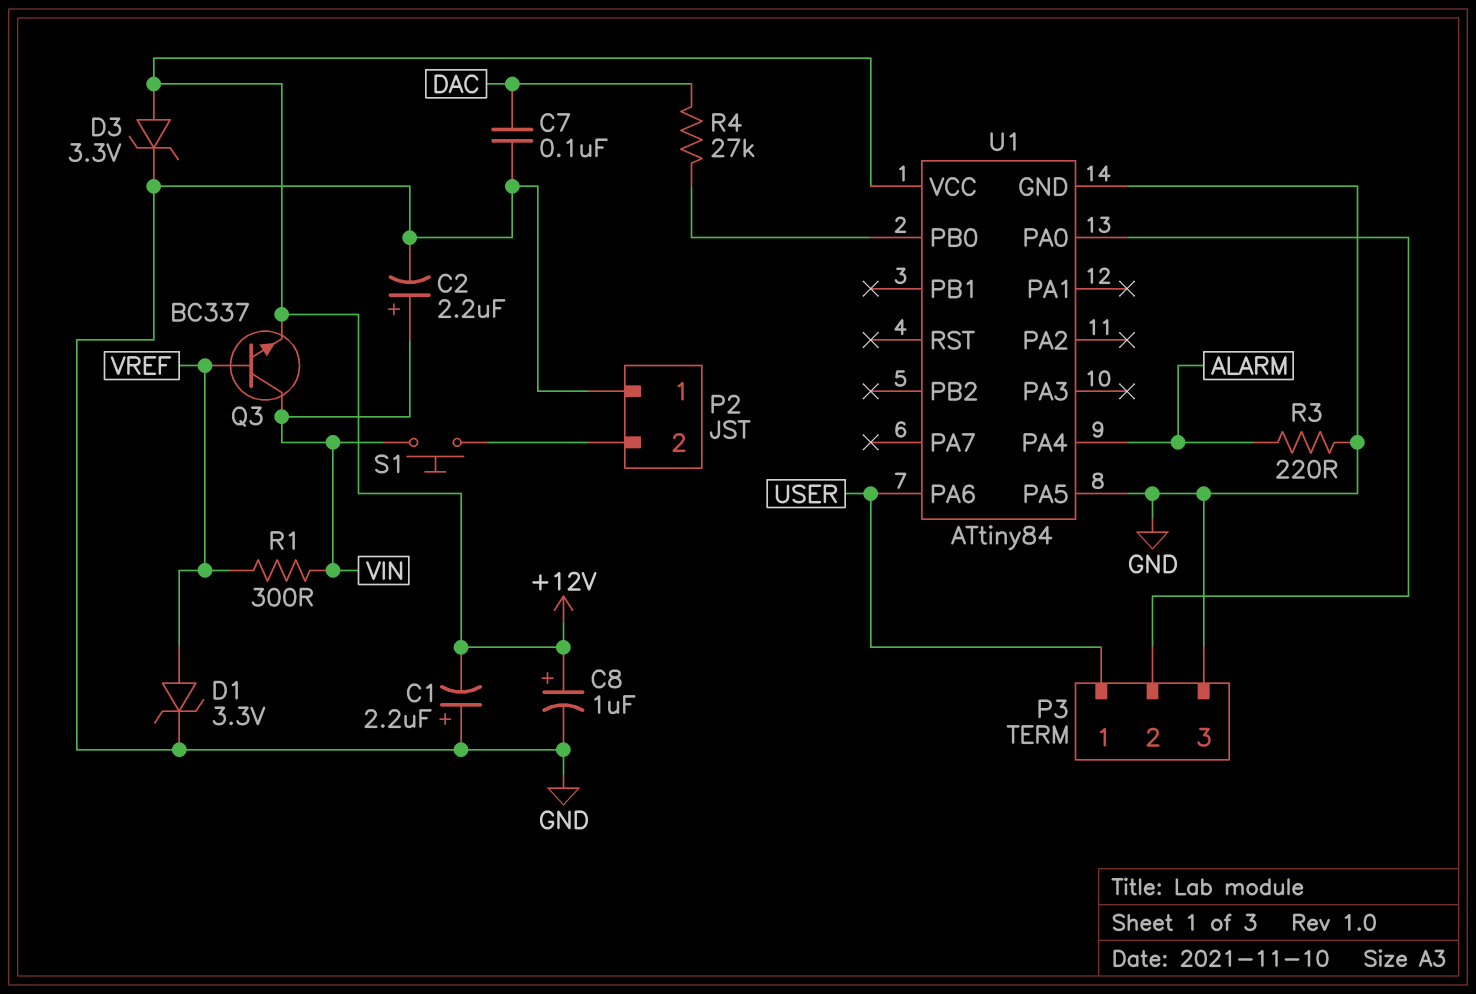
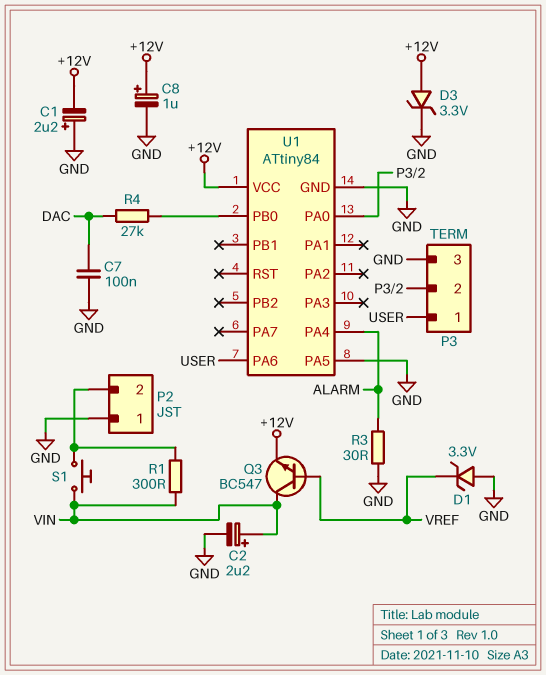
D1: zener 3.3V (A VREF, K GND) -> zener 3.3V (A GND, K VREF)
Q3: NPN BC337 (B VREF, C VIN, E +12V) -> NPN BC547 (B VREF, C VIN, E +12V)
R1: 300 (VIN, VREF) -> 300 (P2/2, VIN)
R3: 220 (ALARM, GND) -> 30 (ALARM, GND)

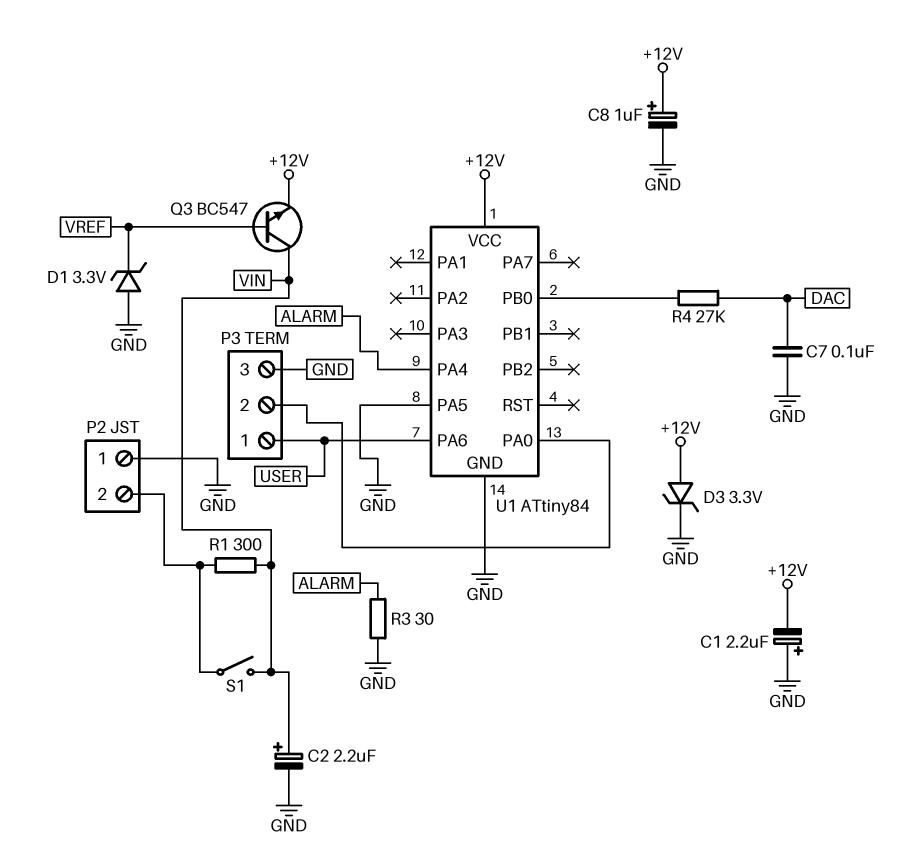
S1: button (P2/2, VIN) -> switch (P2/2, VIN)

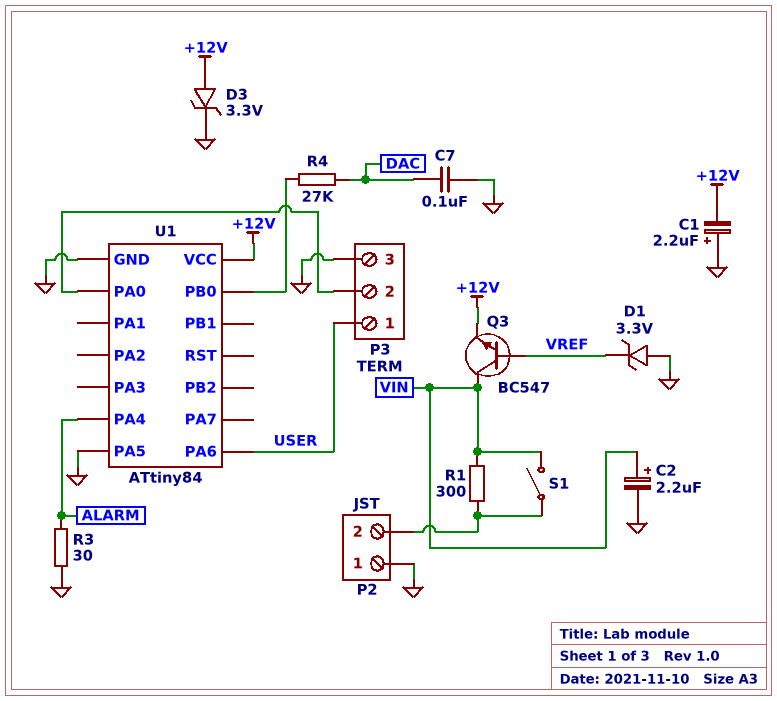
C8: 1uF (plus +12V, minus GND) -> none

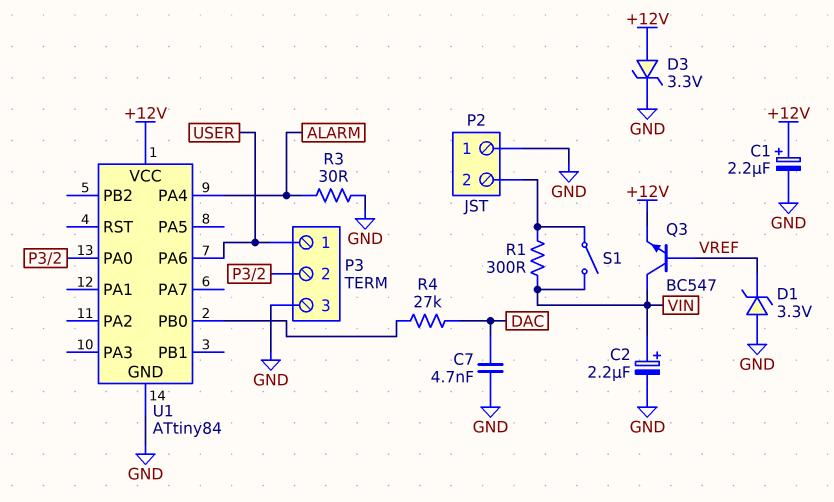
C1: 2.2uF (plus GND, minus +12V) -> 2.2uF (plus +12V, minus GND)
C7: 100nF (DAC, GND) -> 4.7nF (DAC, GND)
U1 pin PA5: GND -> none

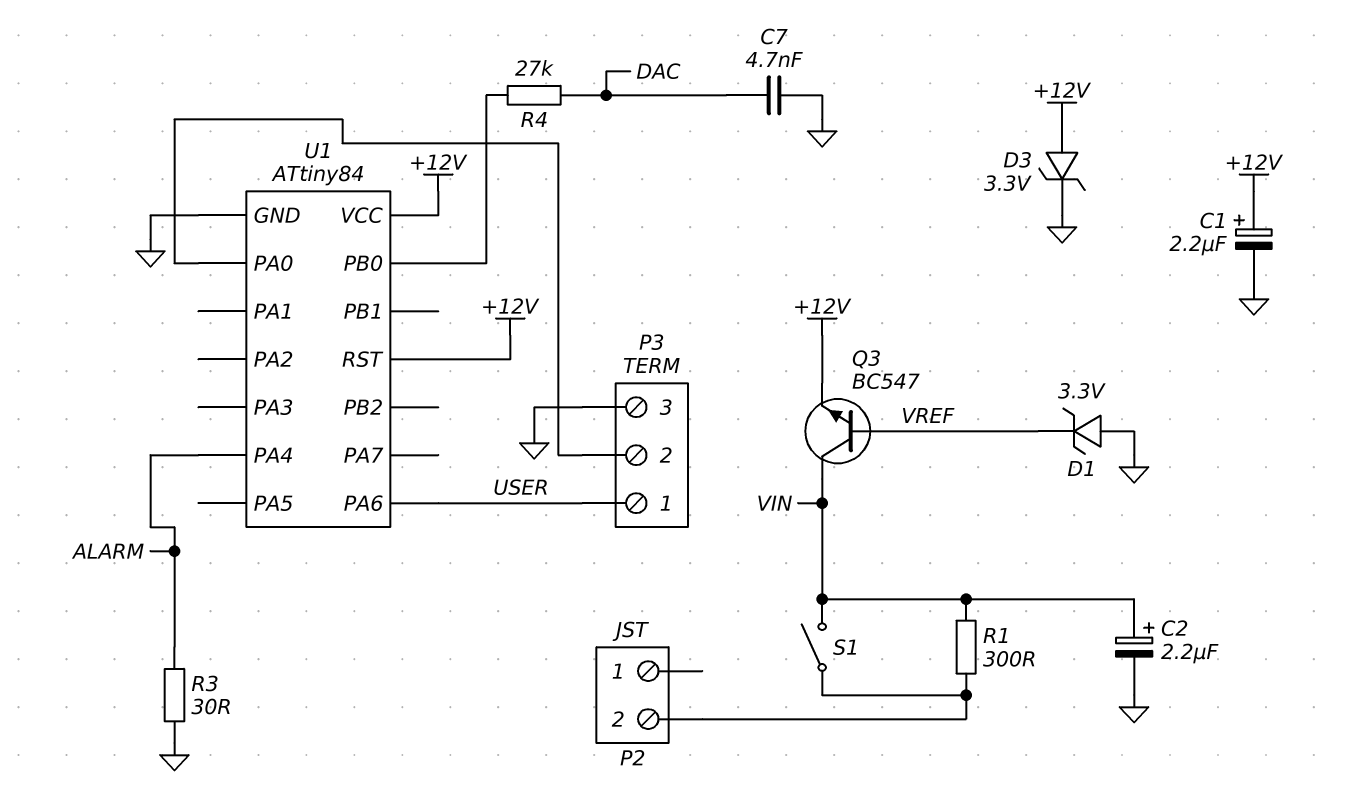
P2 pin 1: GND -> none
U1 pin RST: none -> +12V

